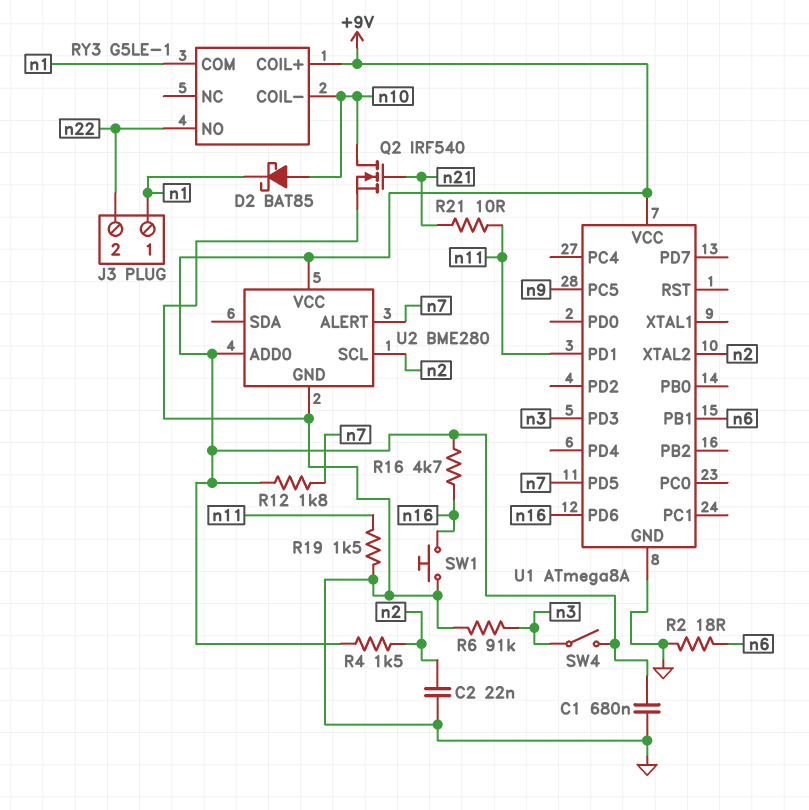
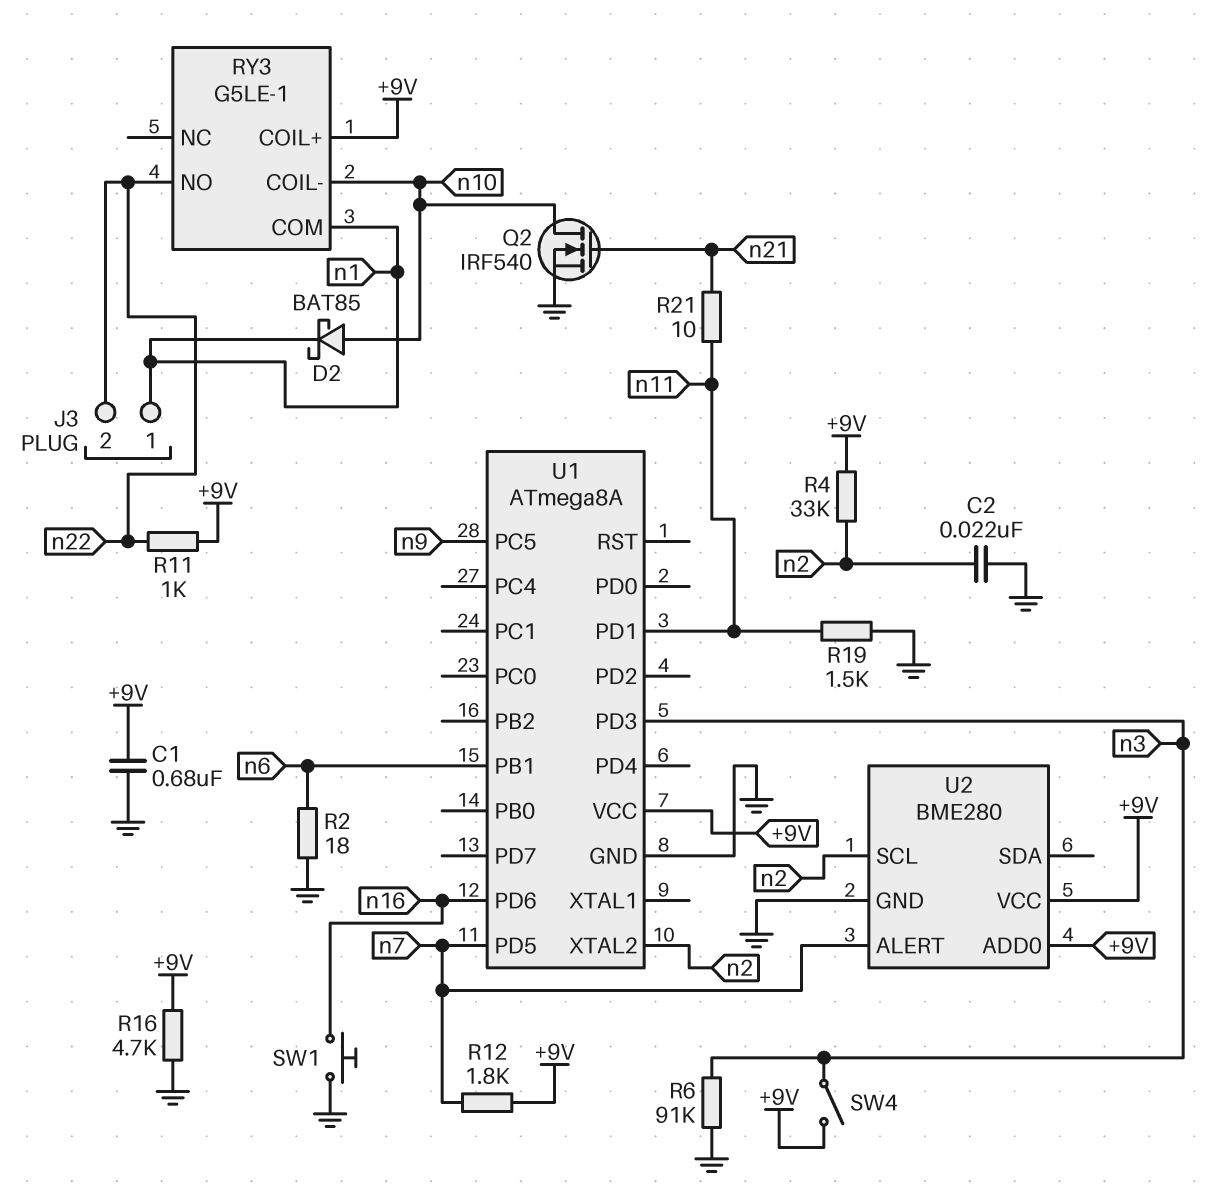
R4: 1.5k (+9V, n2) -> 33k (+9V, n2)
R11: none -> 1k (+9V, n22)
R16: 4.7k (+9V, n16) -> 4.7k (+9V, GND)

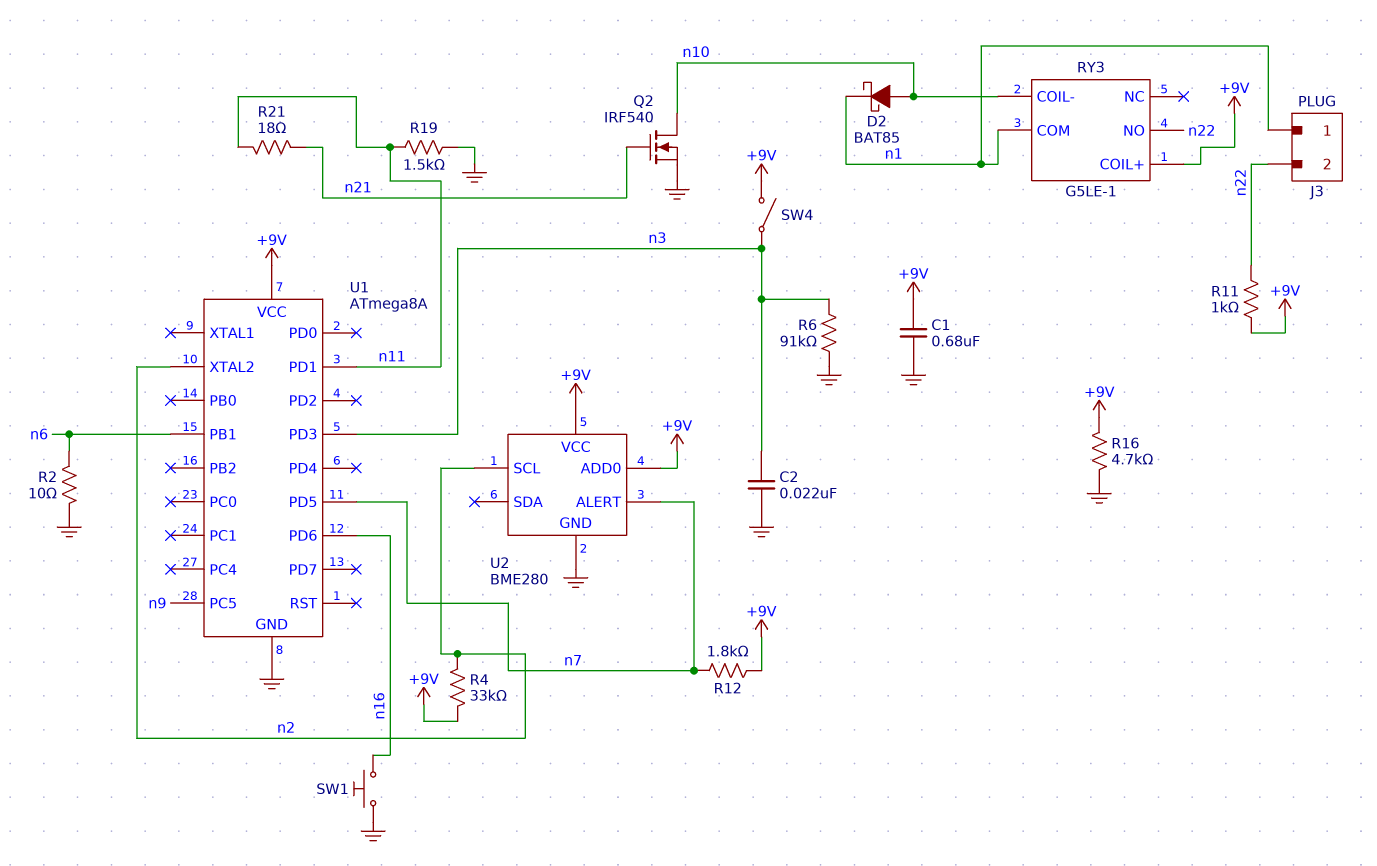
C2: 22nF (GND, n2) -> 22nF (GND, n3)
R2: 18 (GND, n6) -> 10 (GND, n6)
R21: 10 (n11, n21) -> 18 (n11, n21)

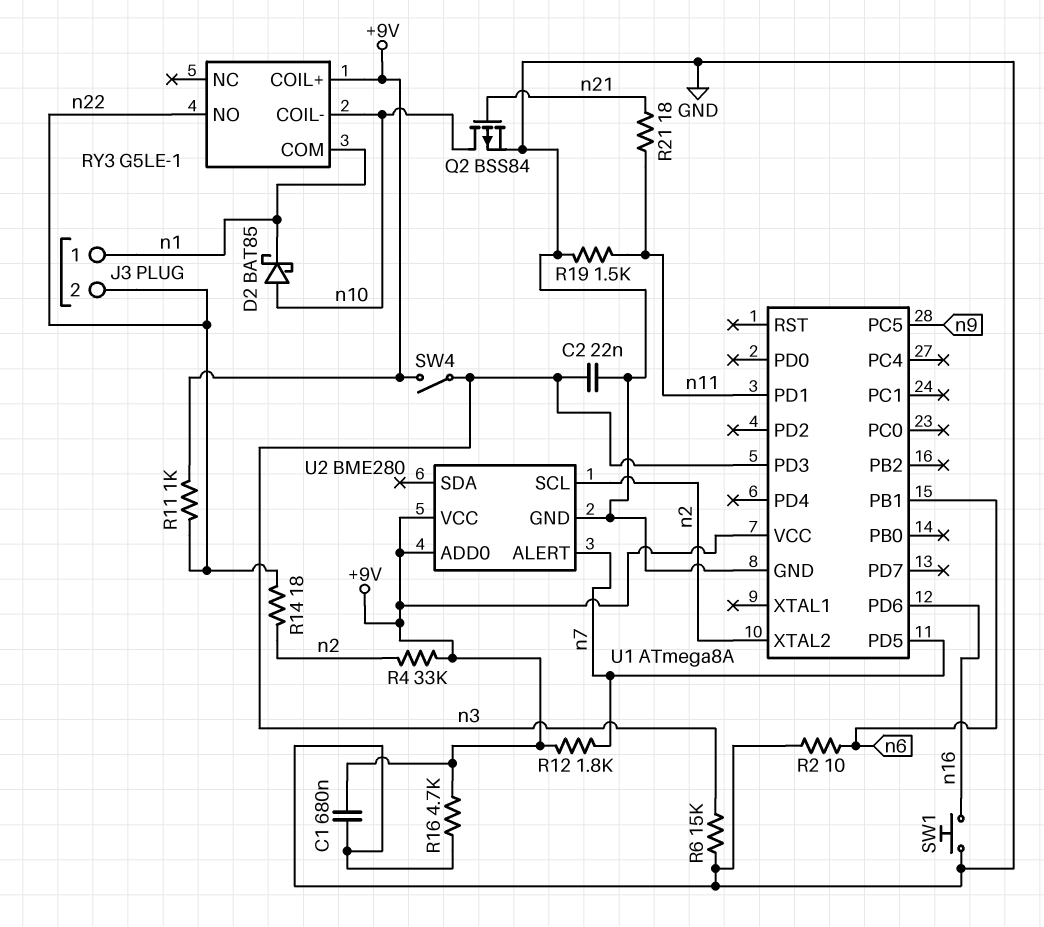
Q2: NMOS IRF540 (G n21, D n10, S GND) -> PMOS BSS84 (G n21, D n10, S GND)
R6: 91k (GND, n3) -> 15k (GND, n3)
R14: none -> 18 (n2, n22)

